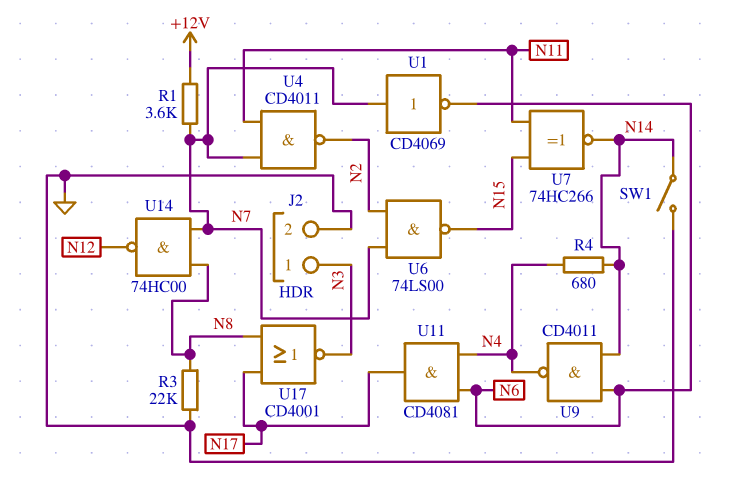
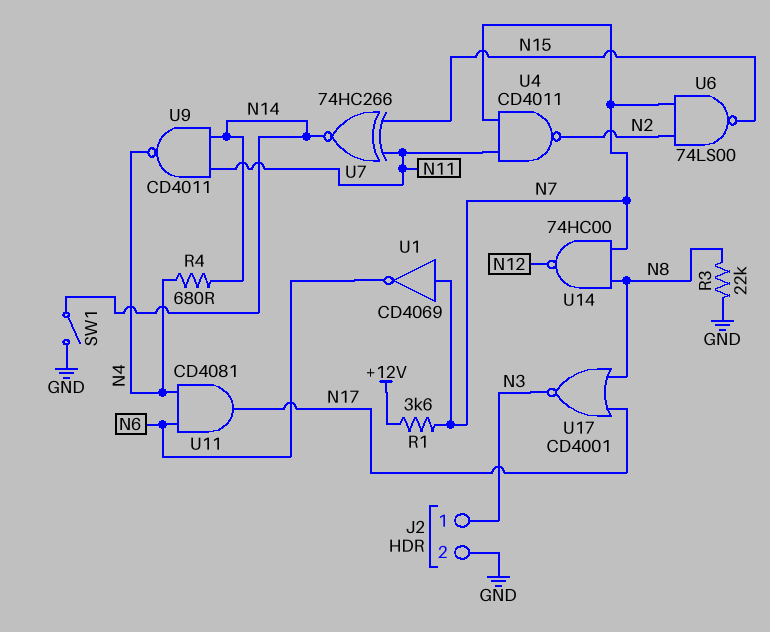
U9: NAND CD4011 (in N6, in N14, out N4) -> NAND CD4011 (in N11, in N14, out N4)

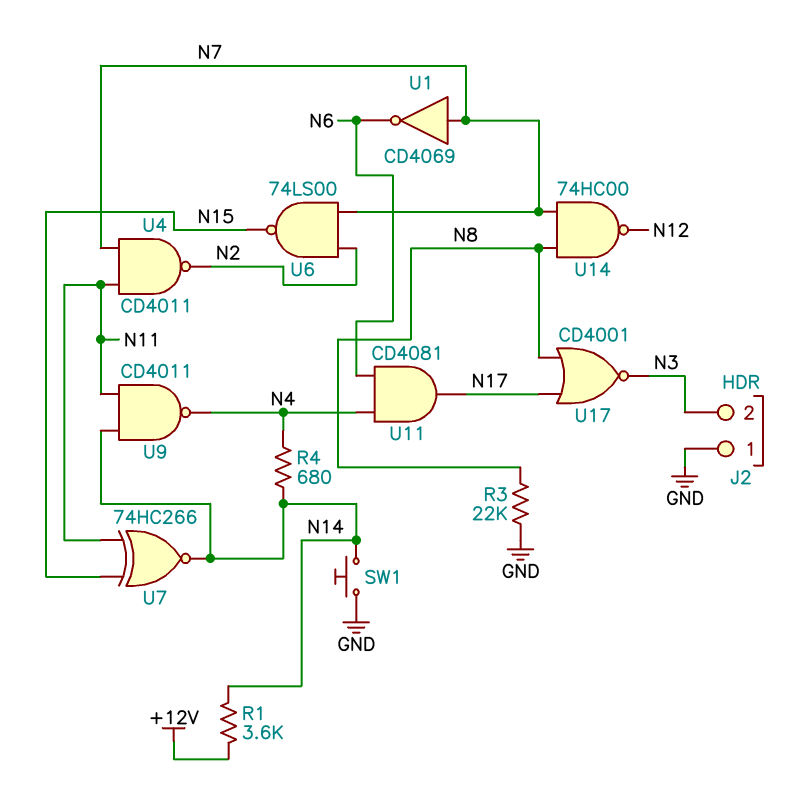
J2 pin 1: N3 -> GND
J2 pin 2: GND -> N3
R1: 3.6k (+12V, N7) -> 3.6k (+12V, N14)
SW1: switch (GND, N14) -> button (GND, N14)

